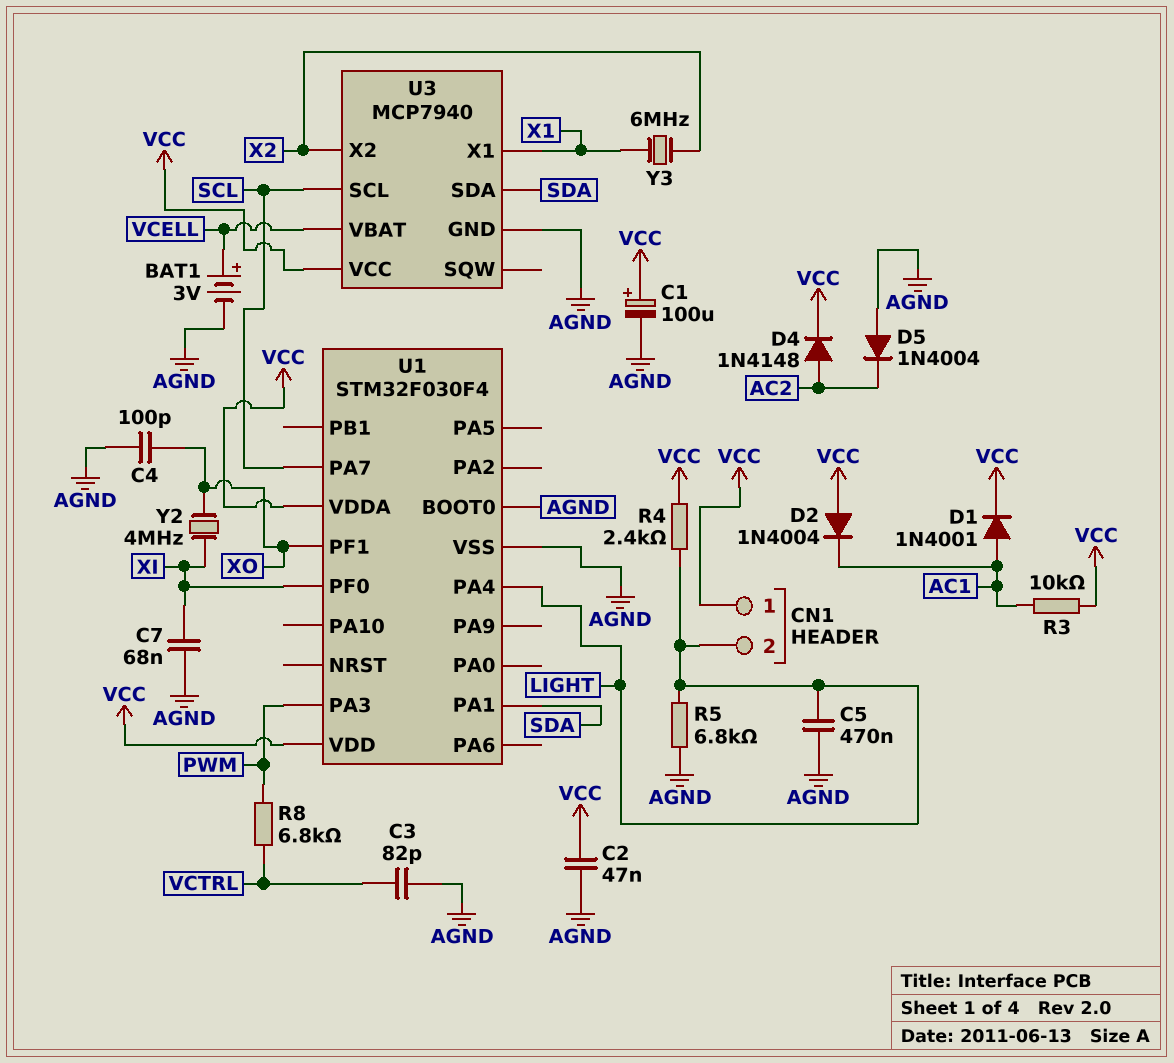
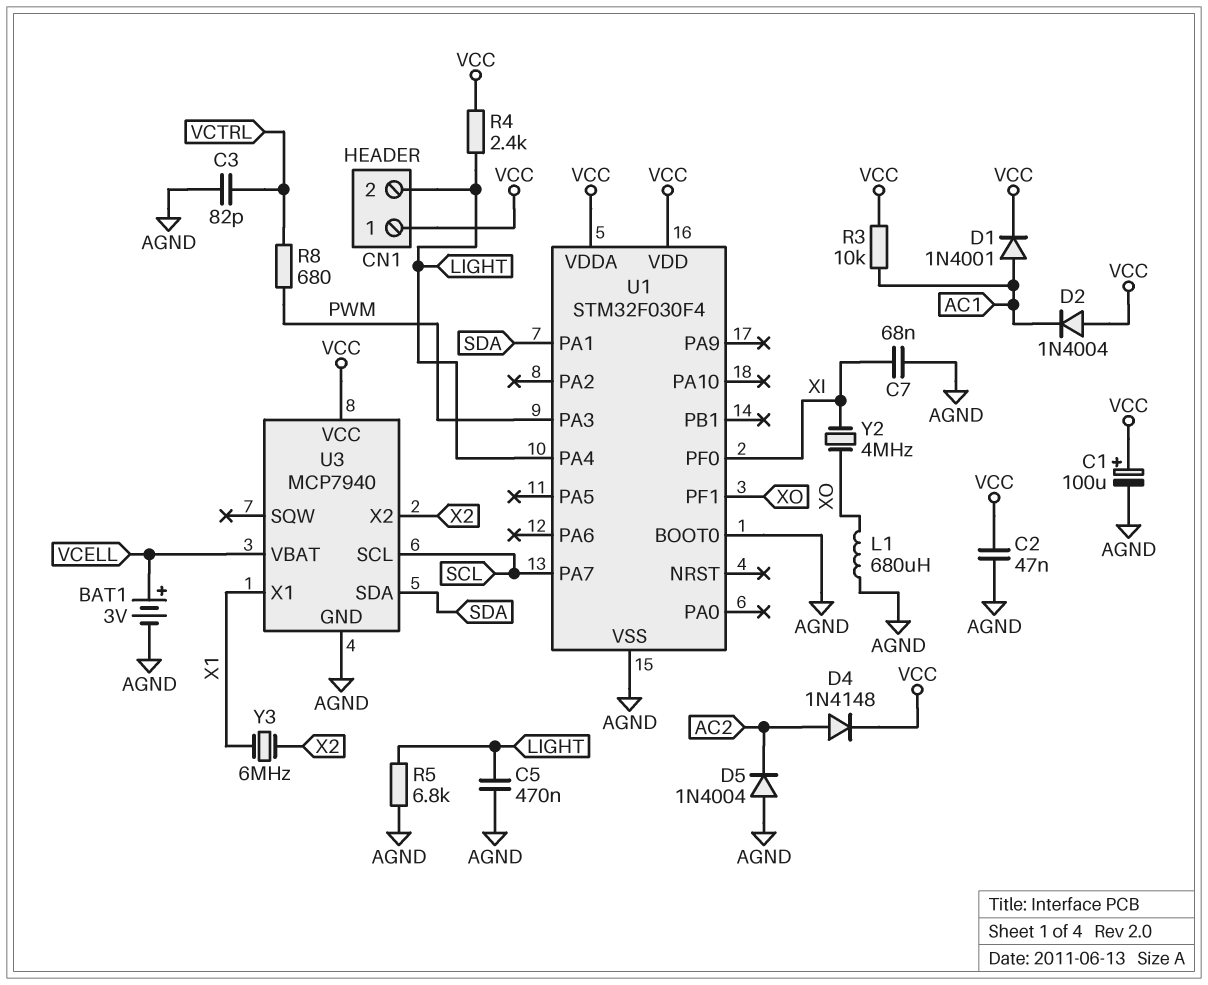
C4: 100pF (AGND, XO) -> none
L1: none -> 680uH (AGND, XO)
R8: 6.8k (PWM, VCTRL) -> 680 (PWM, VCTRL)

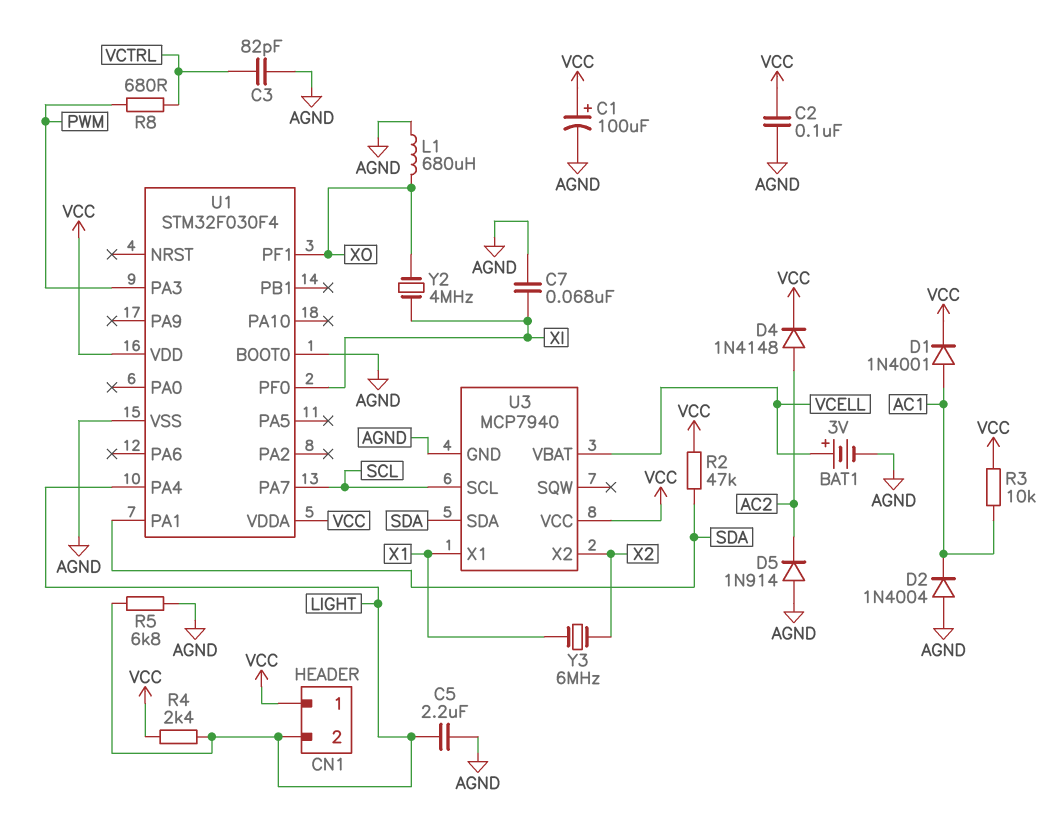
C2: 47nF (AGND, VCC) -> 100nF (AGND, VCC)
C5: 470nF (AGND, LIGHT) -> 2.2uF (AGND, LIGHT)
D2: diode 1N4004 (A VCC, K AC1) -> diode 1N4004 (A AGND, K AC1)
D5: diode 1N4004 (A AGND, K AC2) -> diode 1N914 (A AGND, K AC2)
R2: none -> 47k (SDA, VCC)

